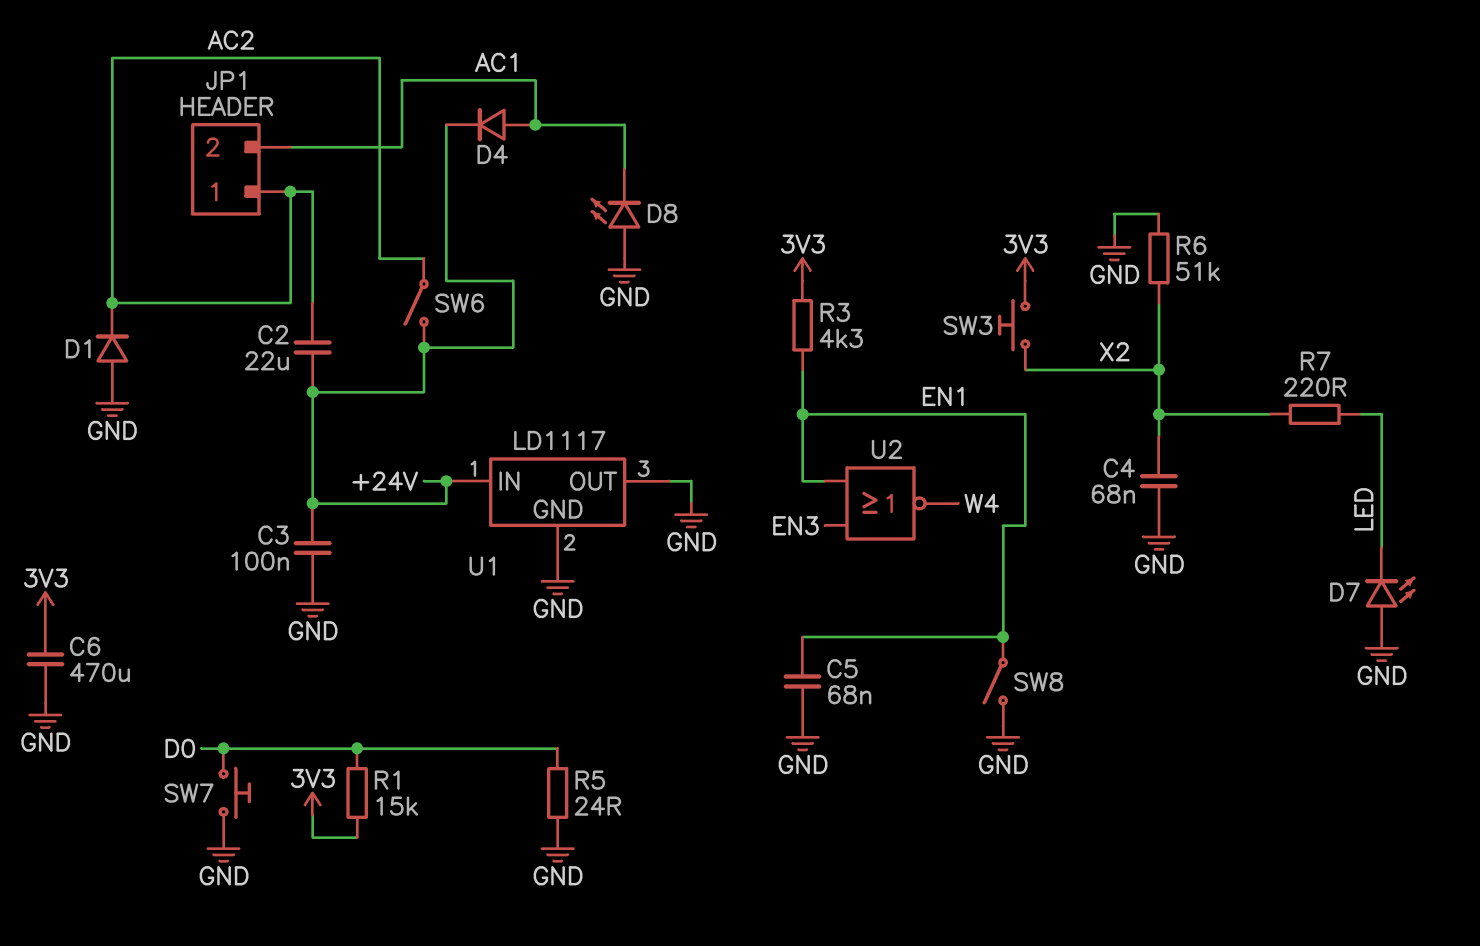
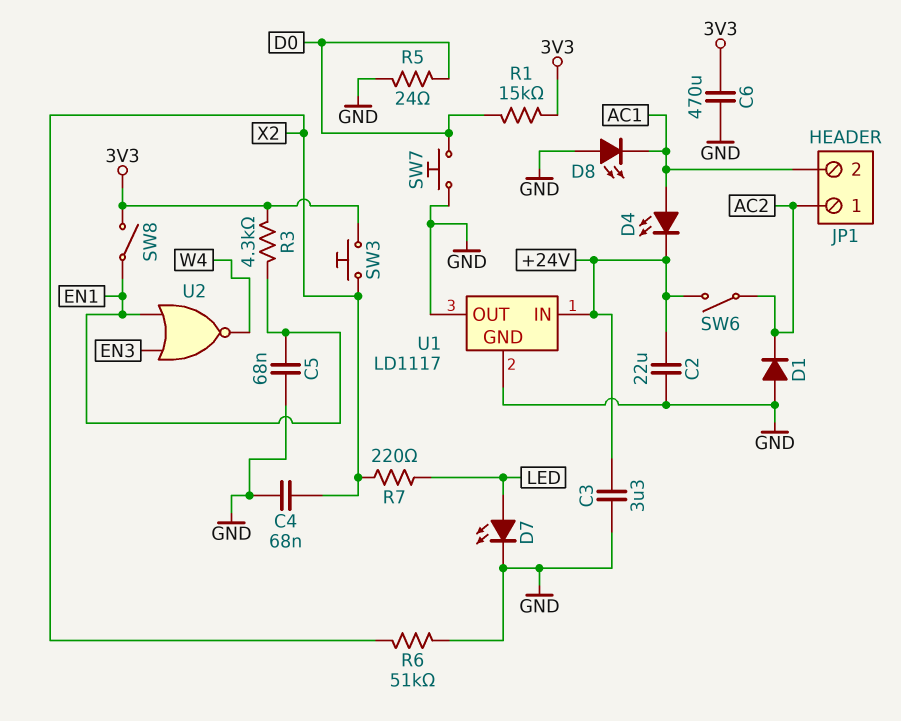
C2: 22uF (+24V, AC2) -> 22uF (+24V, GND)
C3: 100nF (+24V, GND) -> 3.3uF (+24V, GND)
D4: diode (A AC1, K +24V) -> LED (A AC1, K +24V)
D7: LED (A GND, K LED) -> LED (A LED, K GND)
SW8: switch (EN1, GND) -> switch (3V3, EN1)

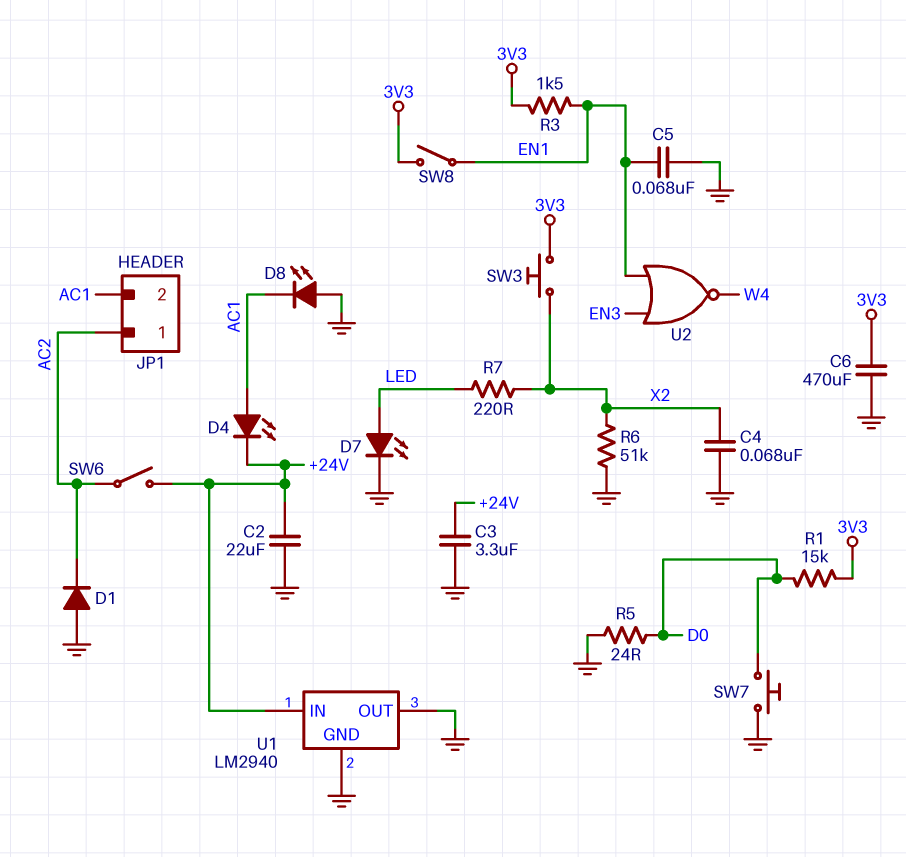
R3: 4.3k (3V3, EN1) -> 1.5k (3V3, EN1)
U1: LD1117 -> LM2940

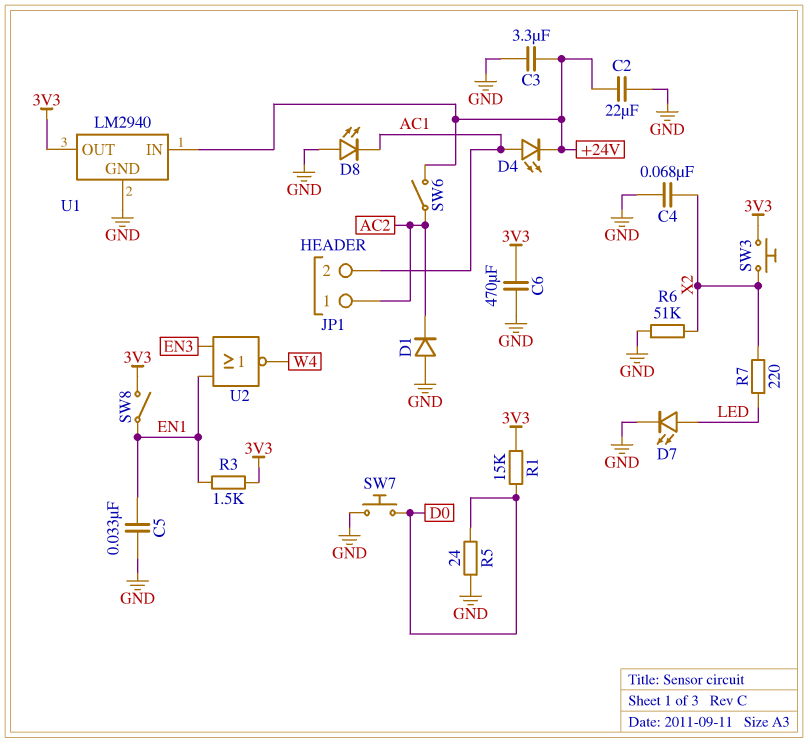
C5: 68nF (EN1, GND) -> 33nF (EN1, GND)
U1 pin OUT: GND -> 3V3

